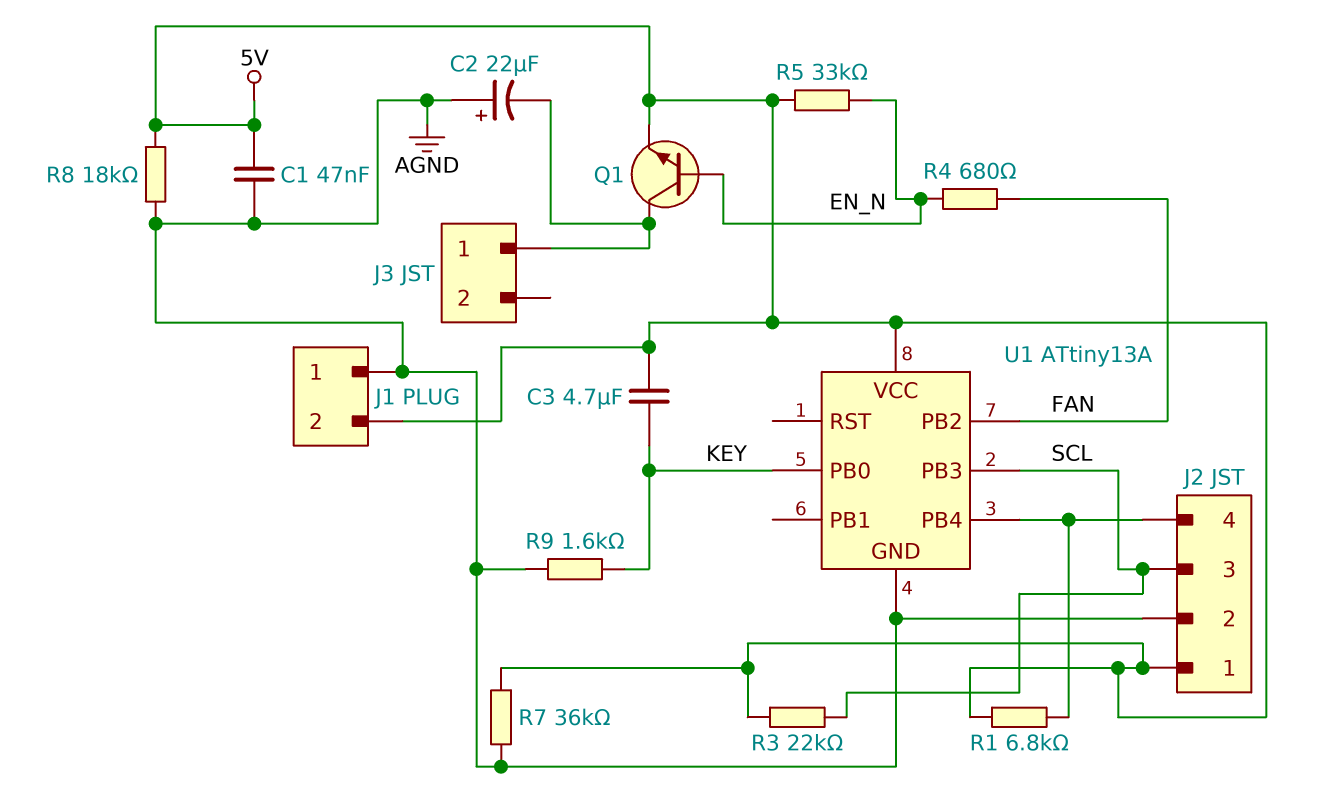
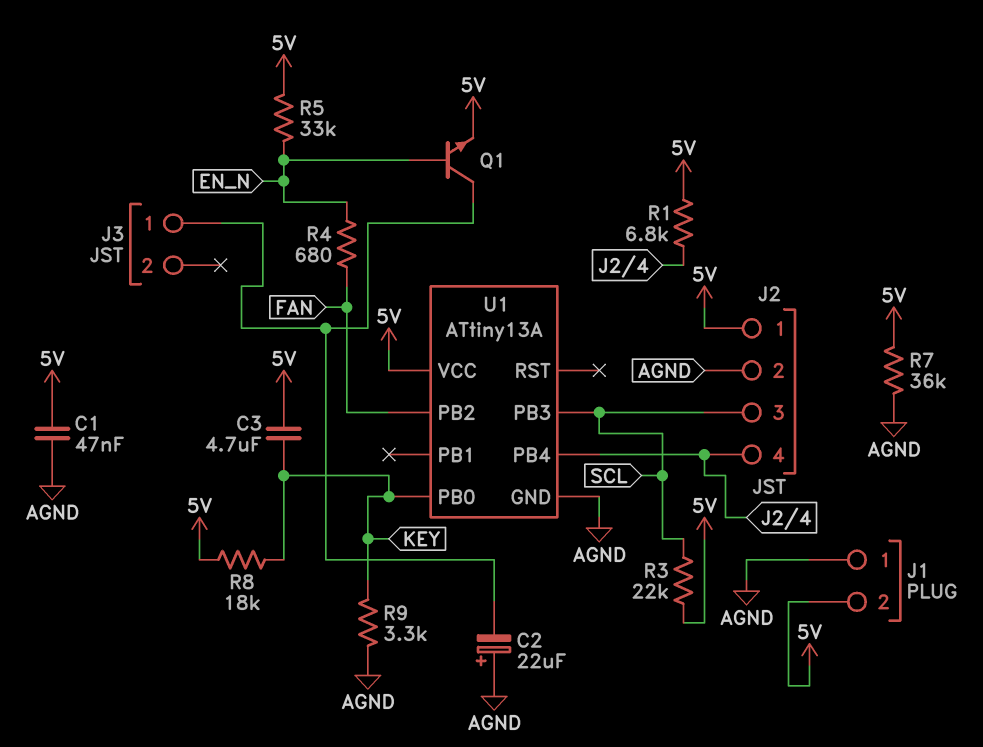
R8: 18k (5V, AGND) -> 18k (5V, KEY)
R9: 1.6k (AGND, KEY) -> 3.3k (AGND, KEY)

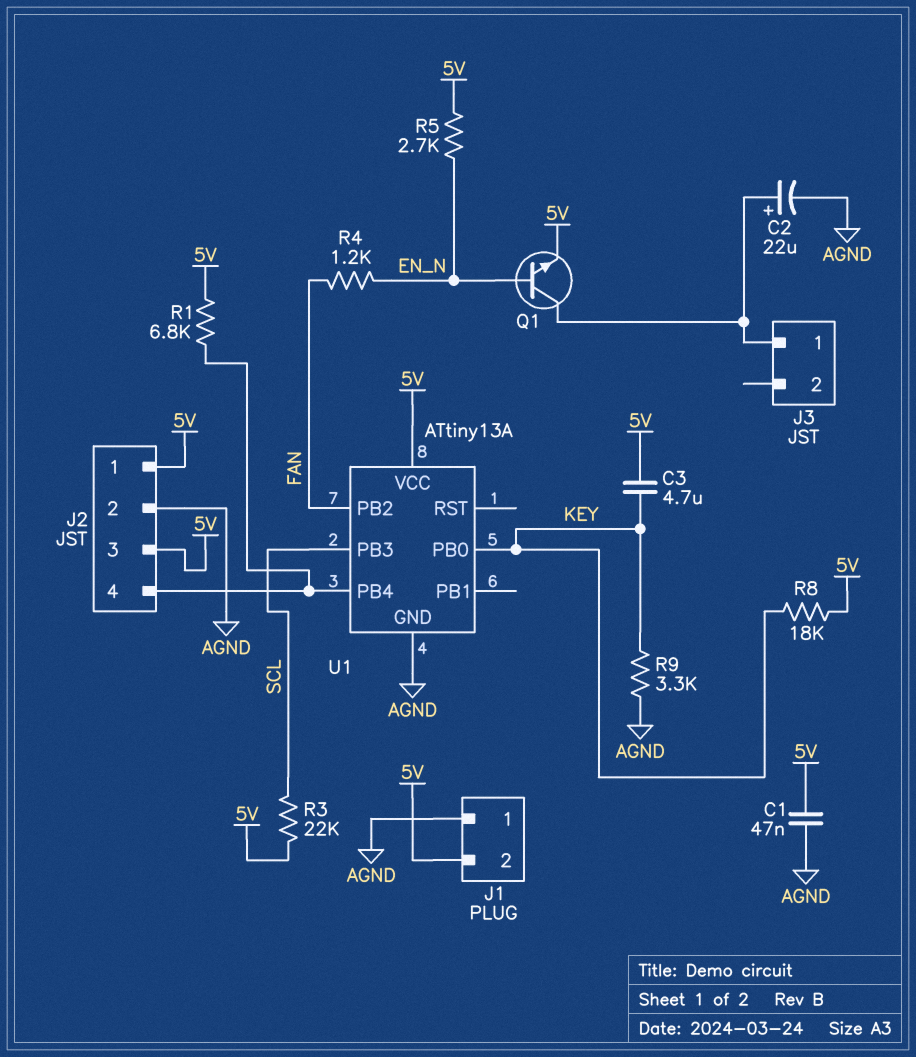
C2: 22uF (plus AGND, minus J3/1) -> 22uF (plus J3/1, minus AGND)
J2 pin 3: SCL -> 5V
R4: 680 (EN_N, FAN) -> 1.2k (EN_N, FAN)
R5: 33k (5V, EN_N) -> 2.7k (5V, EN_N)
R7: 36k (5V, AGND) -> none

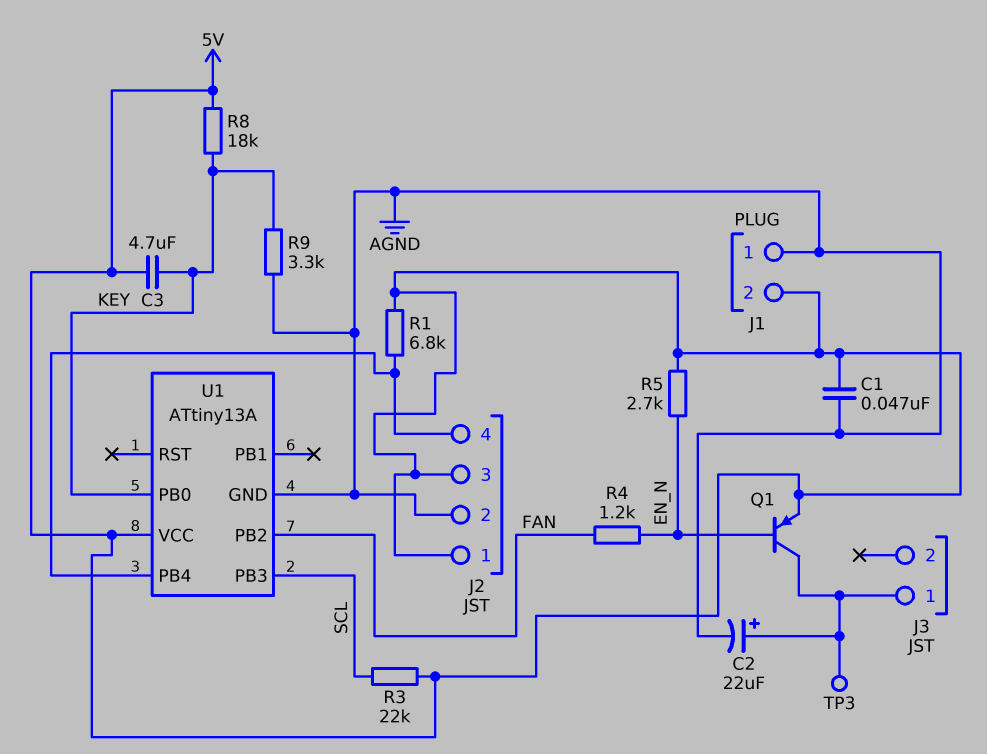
Q1: NPN (B EN_N, C J3/1, E 5V) -> PNP (B EN_N, C J3/1, E 5V)
TP3: none -> test point (J3/1)

